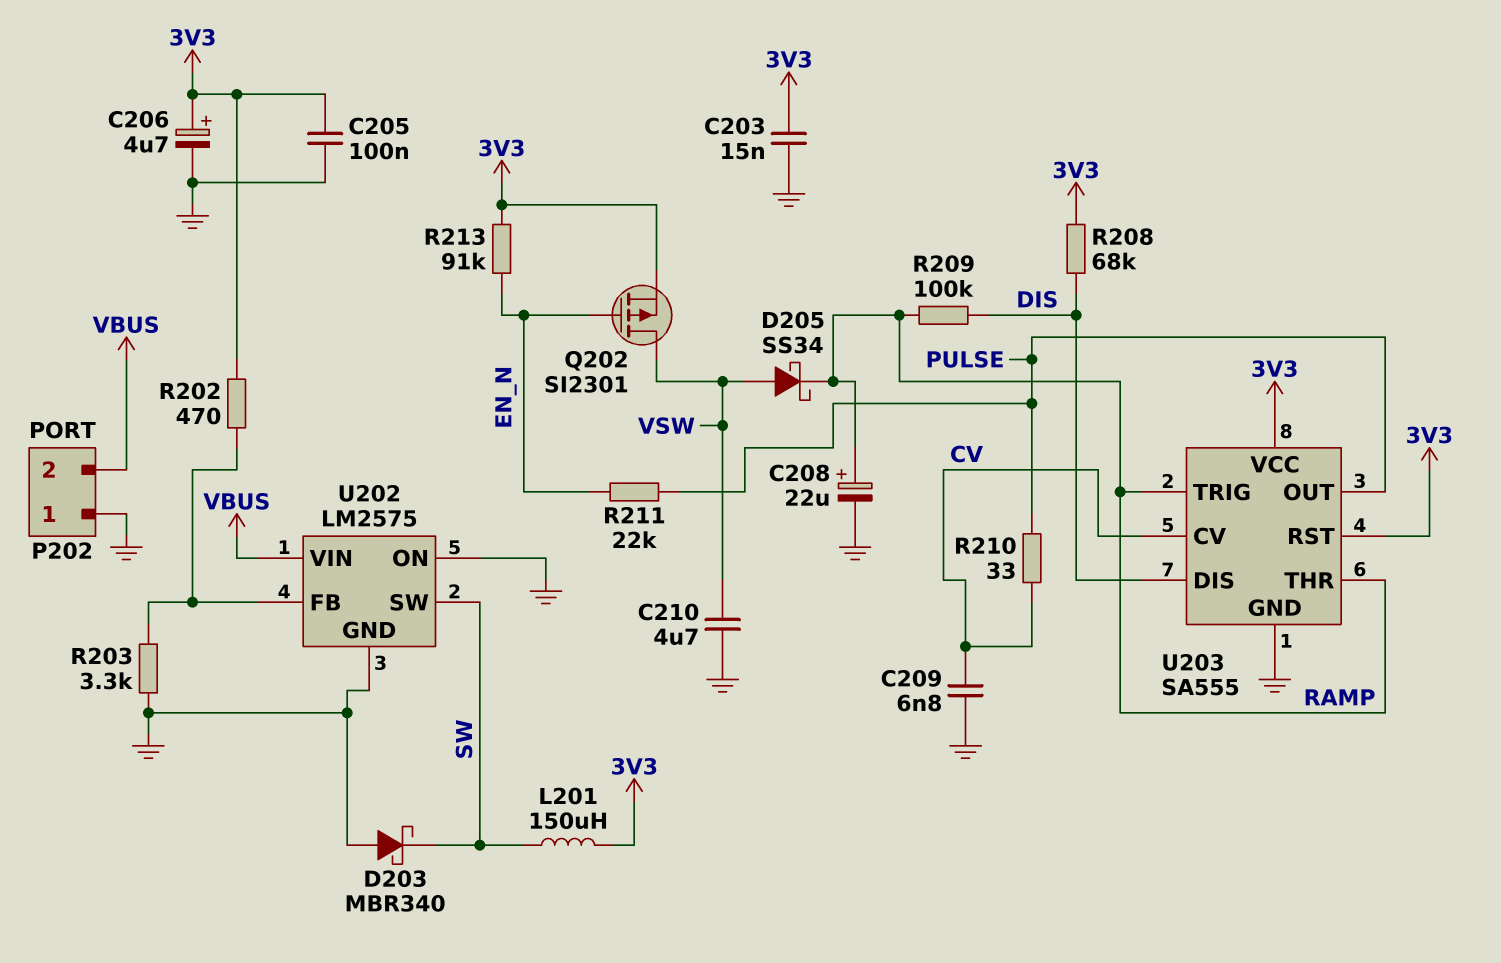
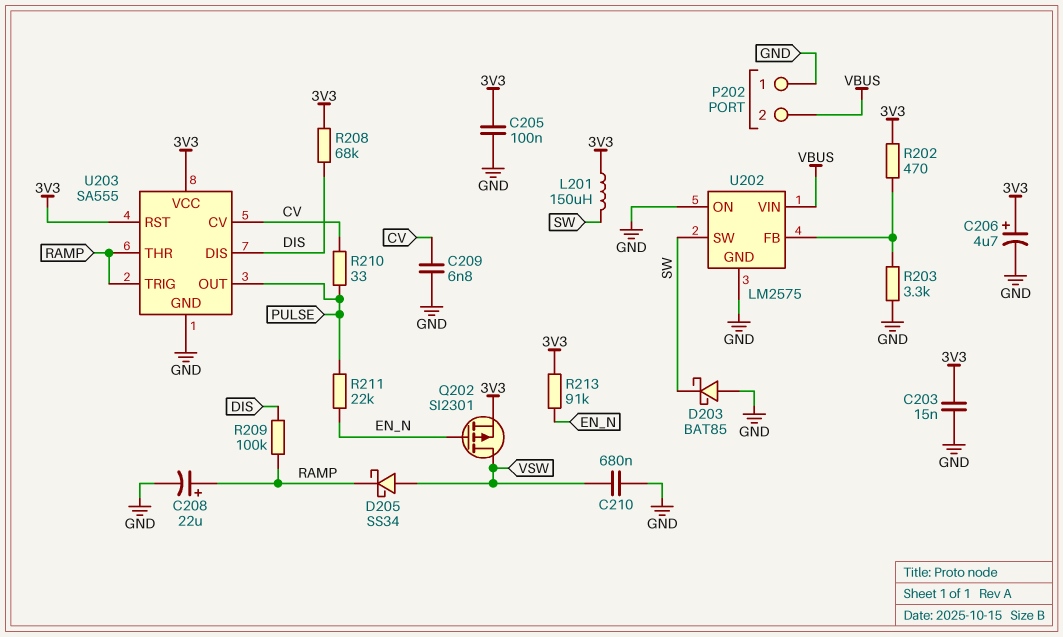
C210: 4.7uF (GND, VSW) -> 680nF (GND, VSW)
D203: schottky MBR340 (A GND, K SW) -> schottky BAT85 (A GND, K SW)

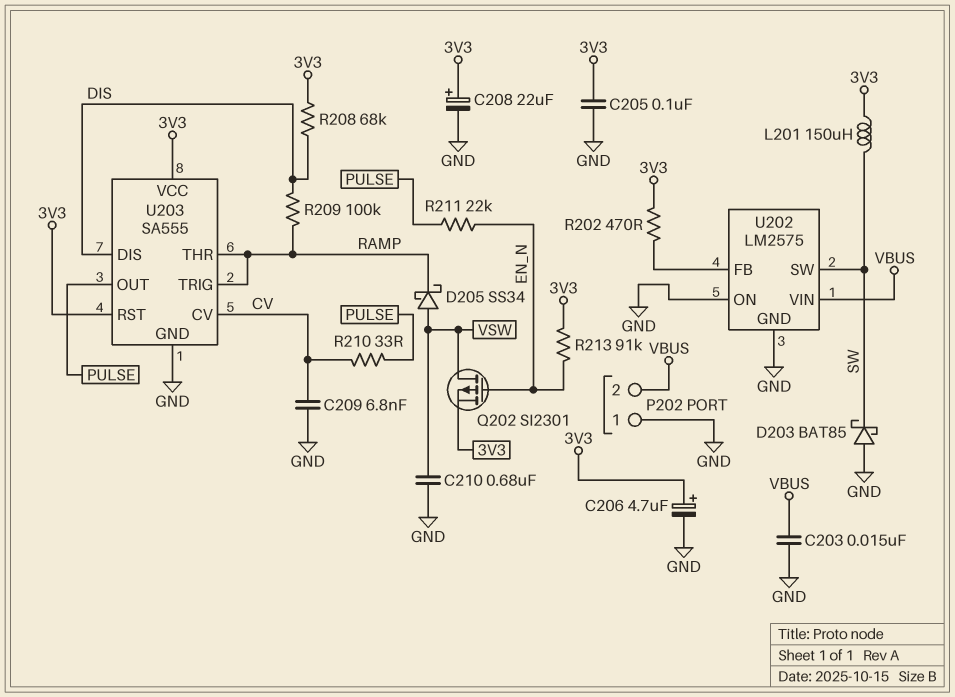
C203: 15nF (3V3, GND) -> 15nF (GND, VBUS)
C208: 22uF (plus RAMP, minus GND) -> 22uF (plus 3V3, minus GND)
R203: 3.3k (GND, U202/FB) -> none

